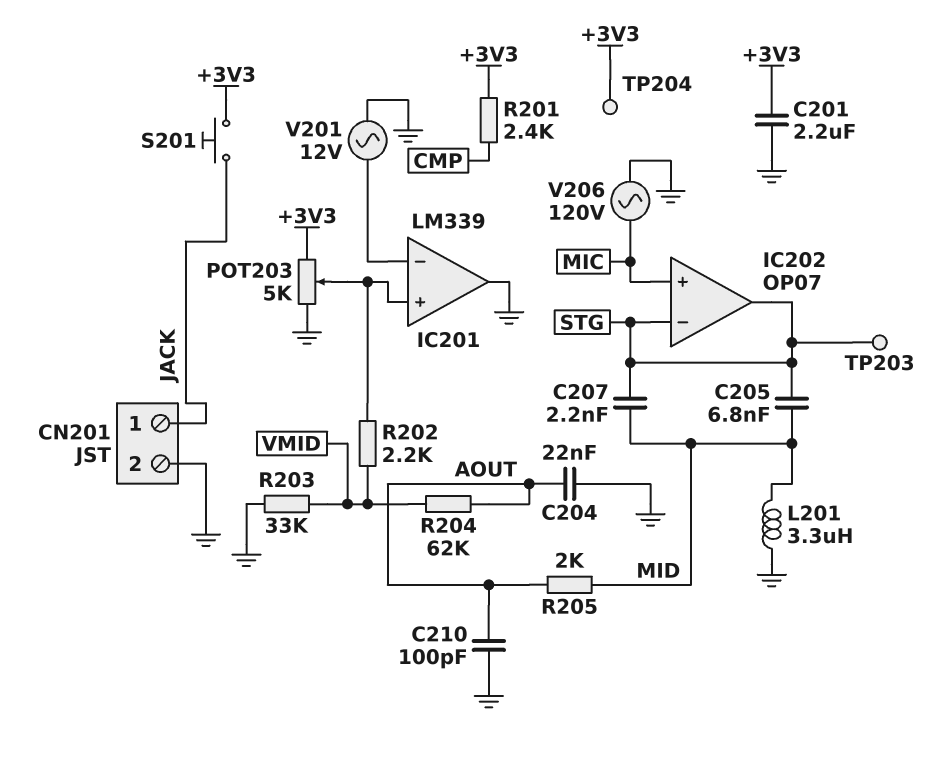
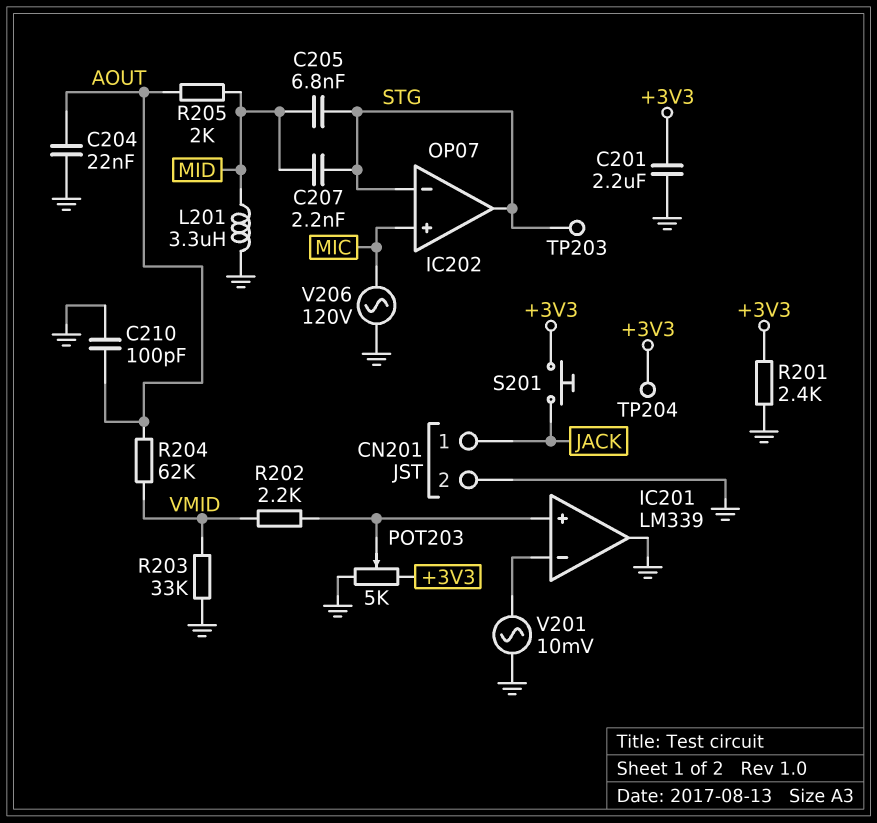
R201: 2.4k (+3V3, CMP) -> 2.4k (+3V3, GND)
V201: AC 12V (GND, IC201/in-) -> AC 10mV (GND, IC201/in-)

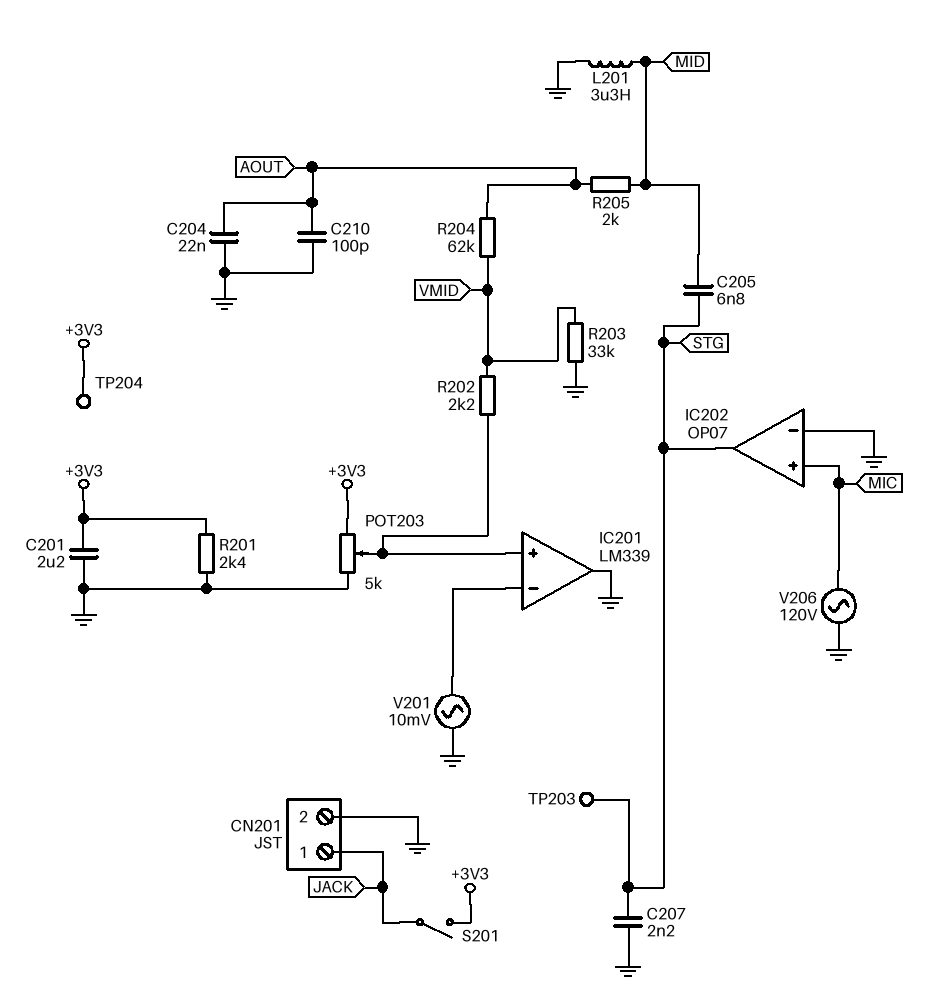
C207: 2.2nF (MID, STG) -> 2.2nF (GND, STG)
IC202 pin in-: STG -> GND
S201: button (+3V3, JACK) -> switch (+3V3, JACK)

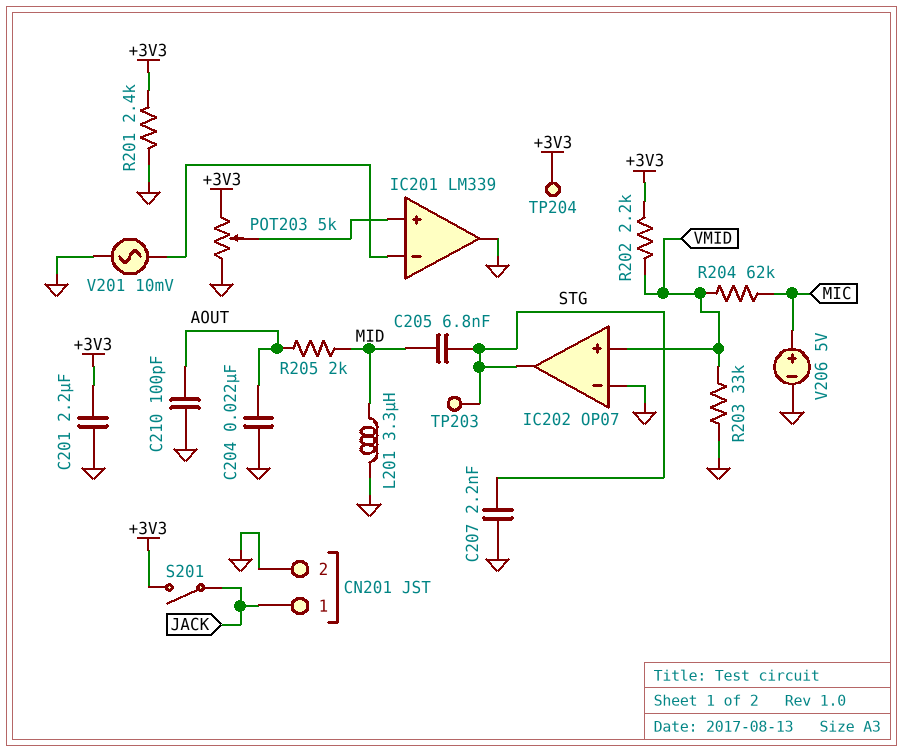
IC202 pin in+: MIC -> VMID
R202: 2.2k (IC201/in+, VMID) -> 2.2k (+3V3, VMID)
R204: 62k (AOUT, VMID) -> 62k (MIC, VMID)
V206: AC 120V (GND, MIC) -> 5V (plus MIC, minus GND)

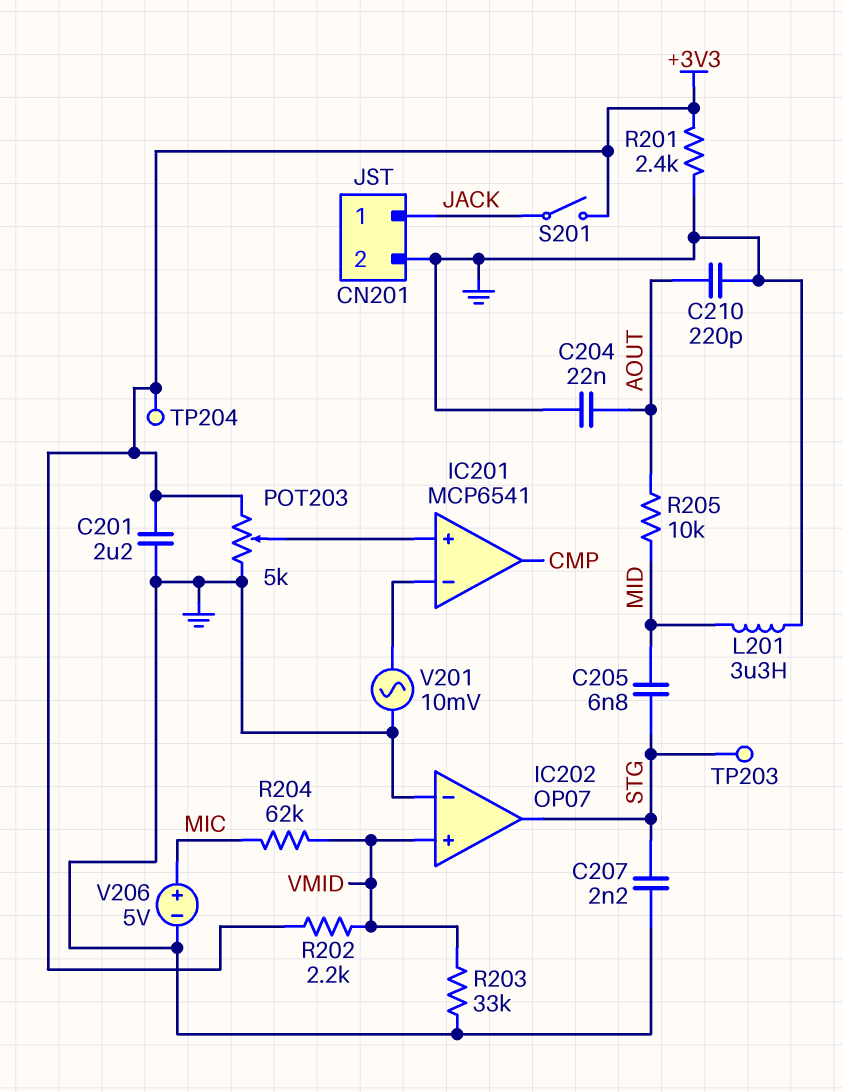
C210: 100pF (AOUT, GND) -> 220pF (AOUT, GND)
IC201: LM339 -> MCP6541
IC201 pin out: GND -> CMP
R205: 2k (AOUT, MID) -> 10k (AOUT, MID)

